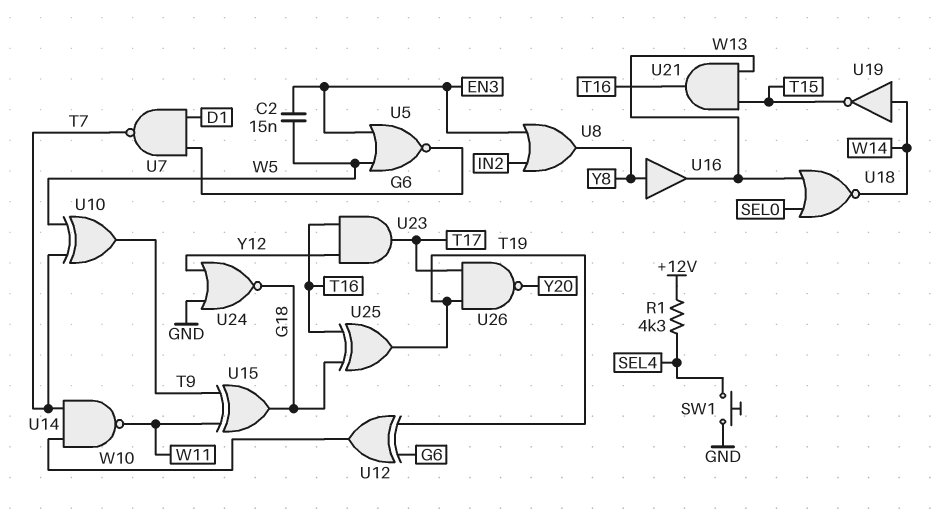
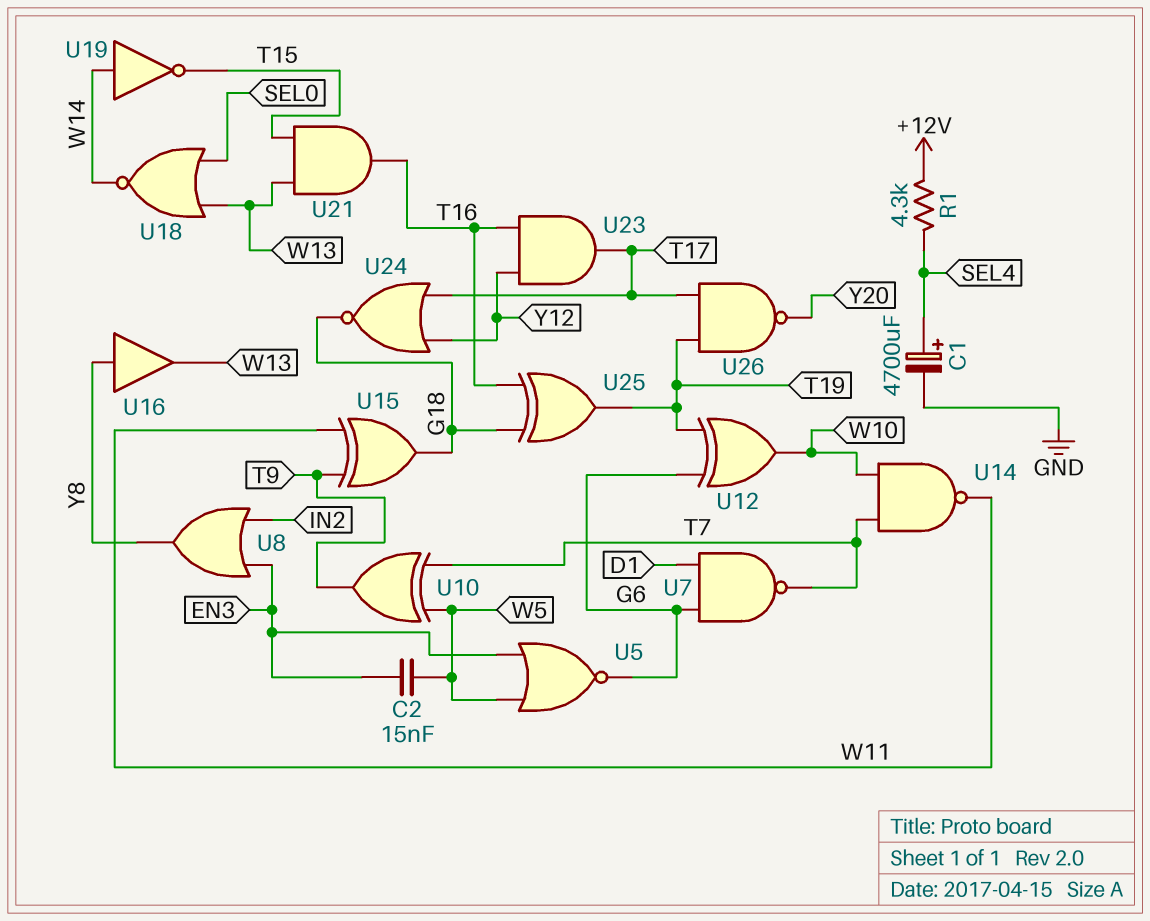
C1: none -> 4700uF (plus SEL4, minus GND)
SW1: button (GND, SEL4) -> none
U24: NOR (in GND, in Y12, out G18) -> NOR (in T17, in Y12, out G18)

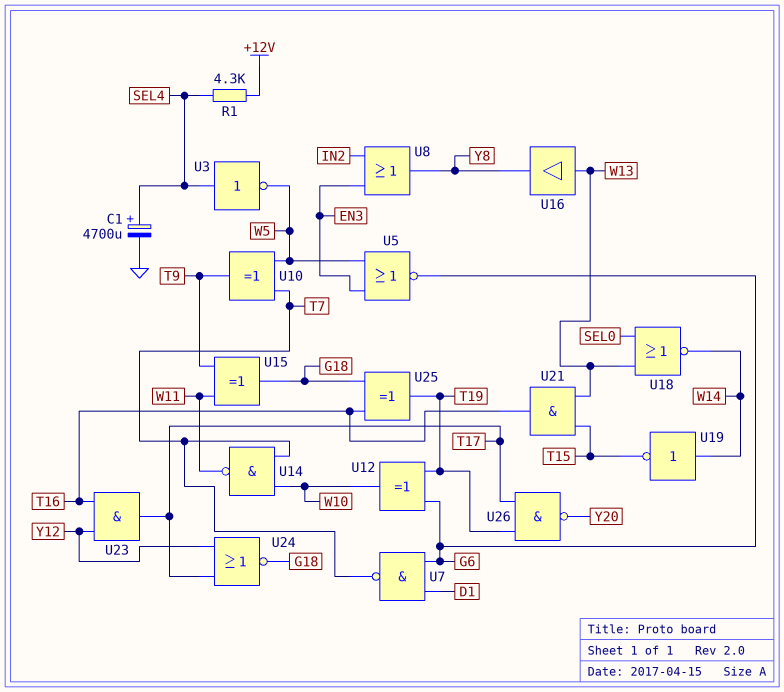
C2: 15nF (EN3, W5) -> none
U3: none -> NOT (in SEL4, out W5)
U16: buffer (in Y8, out W13) -> buffer (in W13, out Y8)

